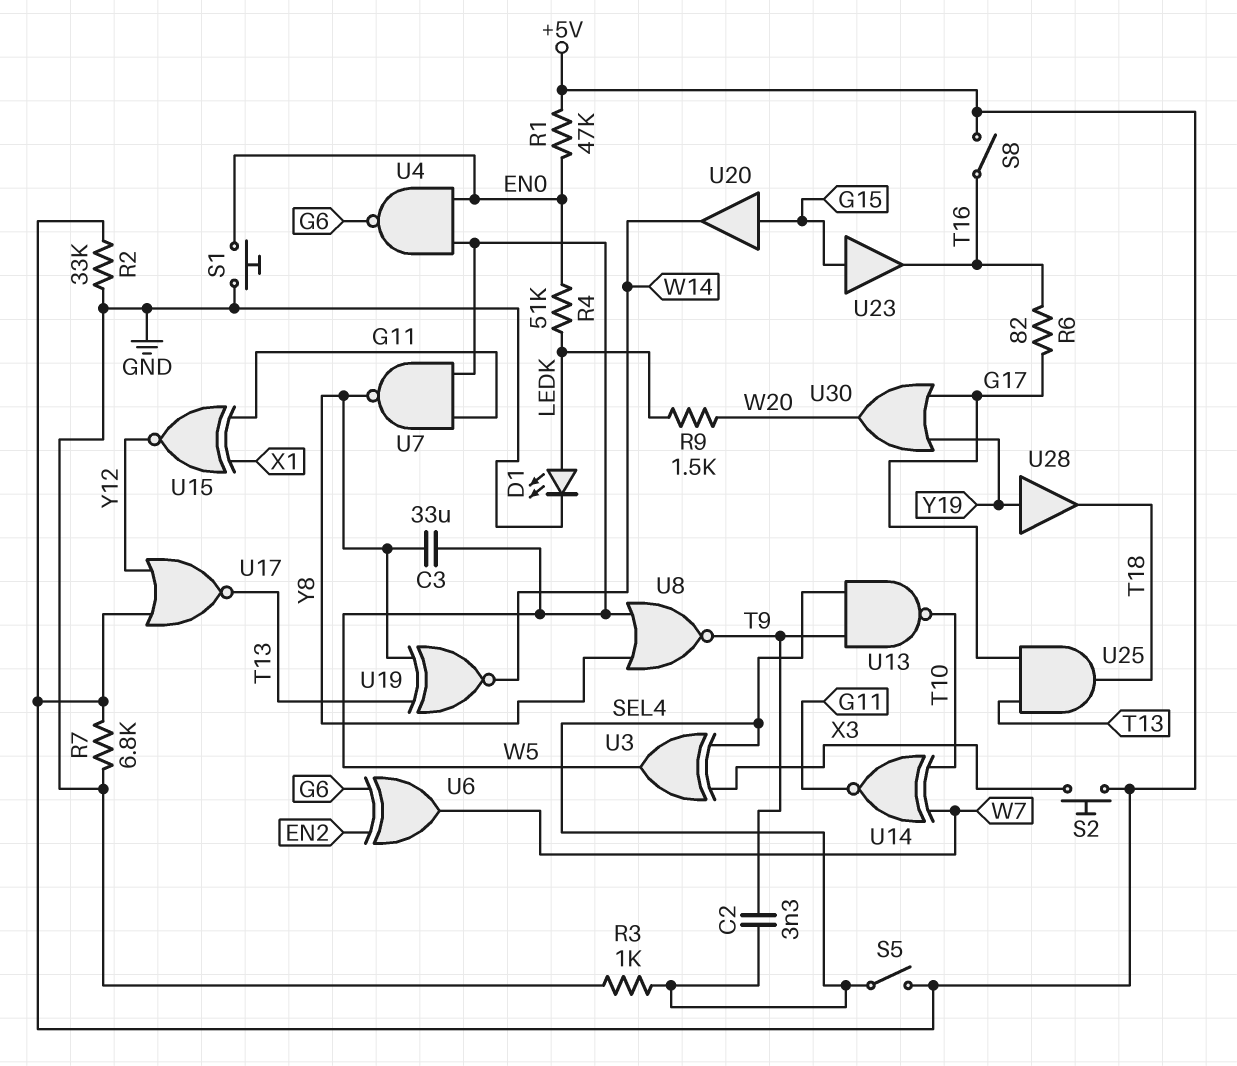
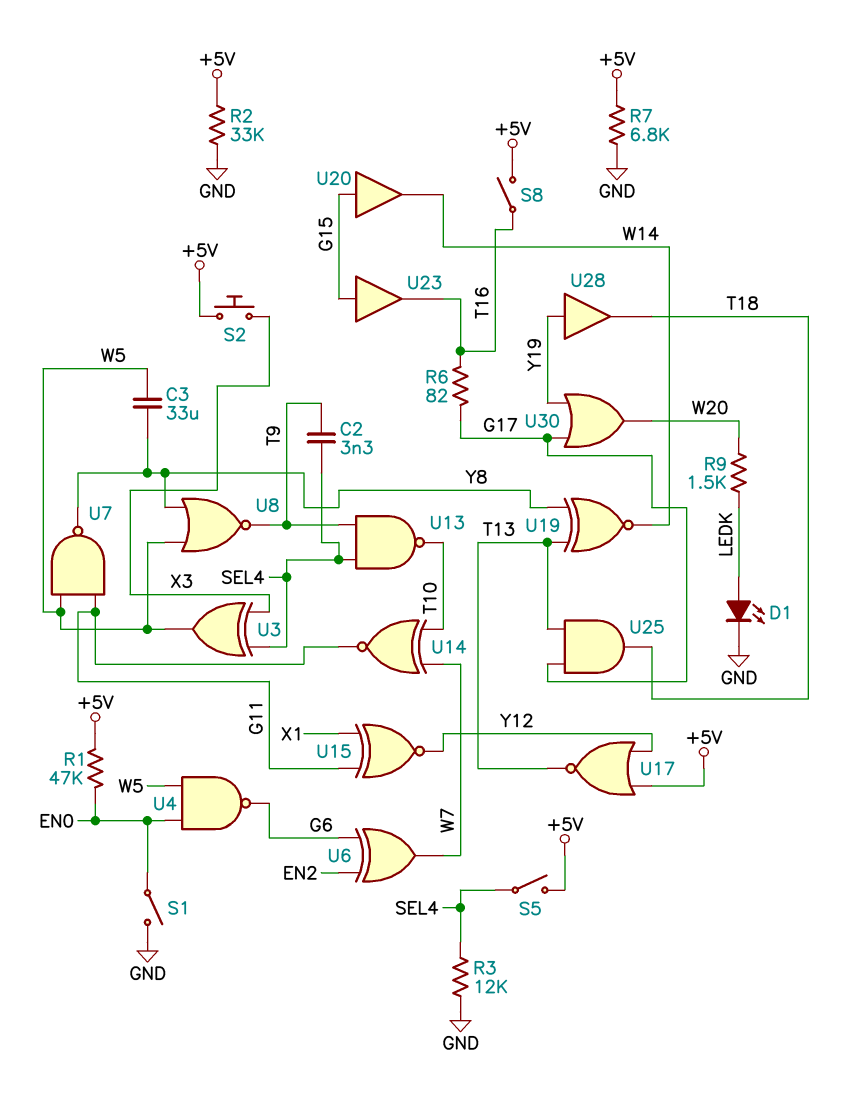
R3: 1k (GND, SEL4) -> 12k (GND, SEL4)
R4: 51k (EN0, LEDK) -> none
S1: button (EN0, GND) -> switch (EN0, GND)

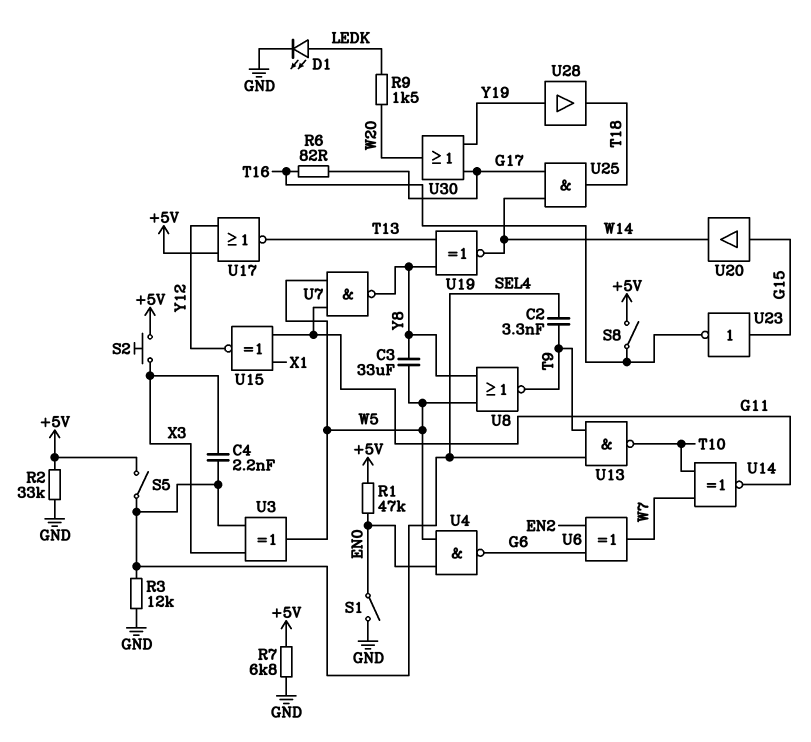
C4: none -> 2.2nF (SEL4, X3)
U23: buffer (in G15, out T16) -> NOT (in G15, out T16)
U25: AND (in G17, in T13, out T18) -> AND (in G17, in W14, out T18)

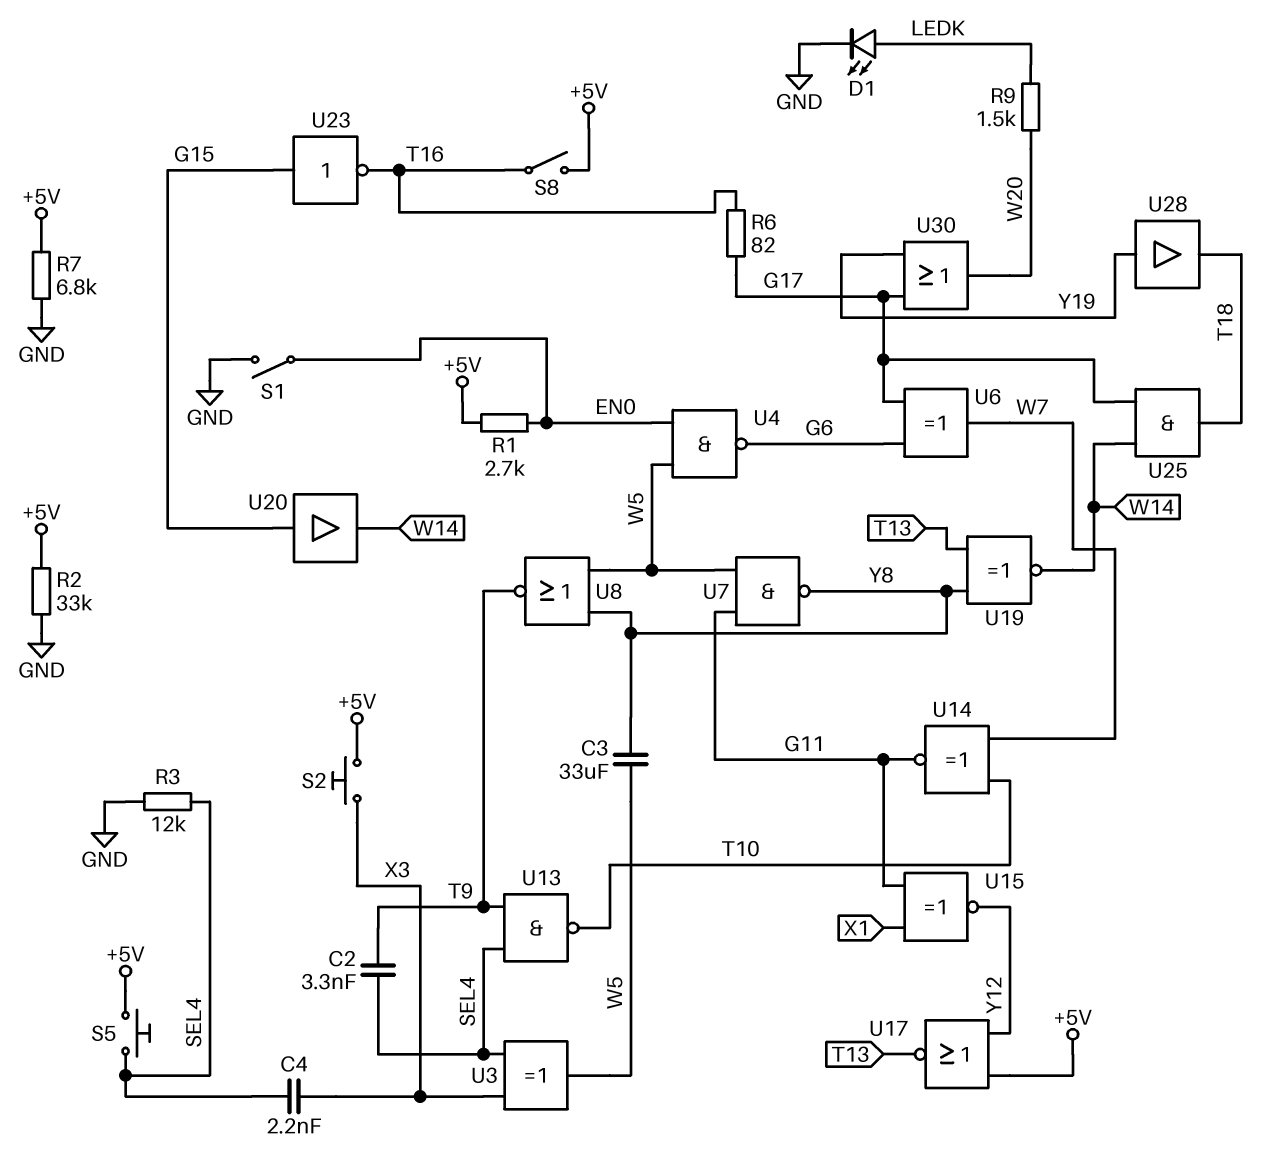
R1: 47k (+5V, EN0) -> 2.7k (+5V, EN0)
S5: switch (+5V, SEL4) -> button (+5V, SEL4)
U6: XOR (in EN2, in G6, out W7) -> XOR (in G6, in G17, out W7)

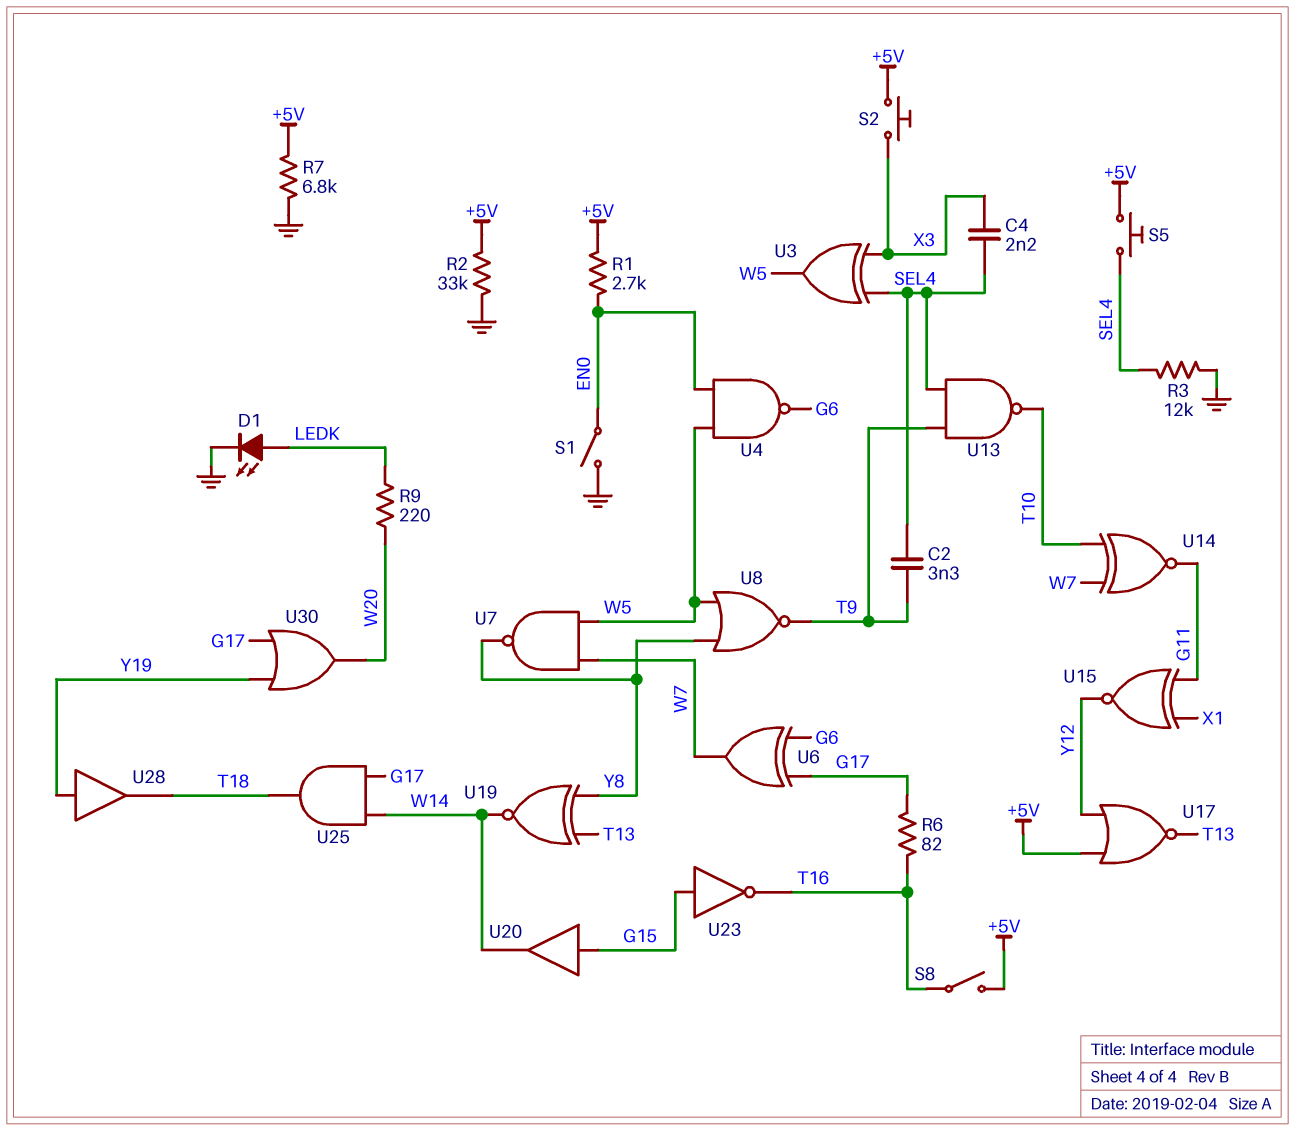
C3: 33uF (W5, Y8) -> none
R9: 1.5k (LEDK, W20) -> 220 (LEDK, W20)
U7: NAND (in G11, in W5, out Y8) -> NAND (in W5, in W7, out Y8)

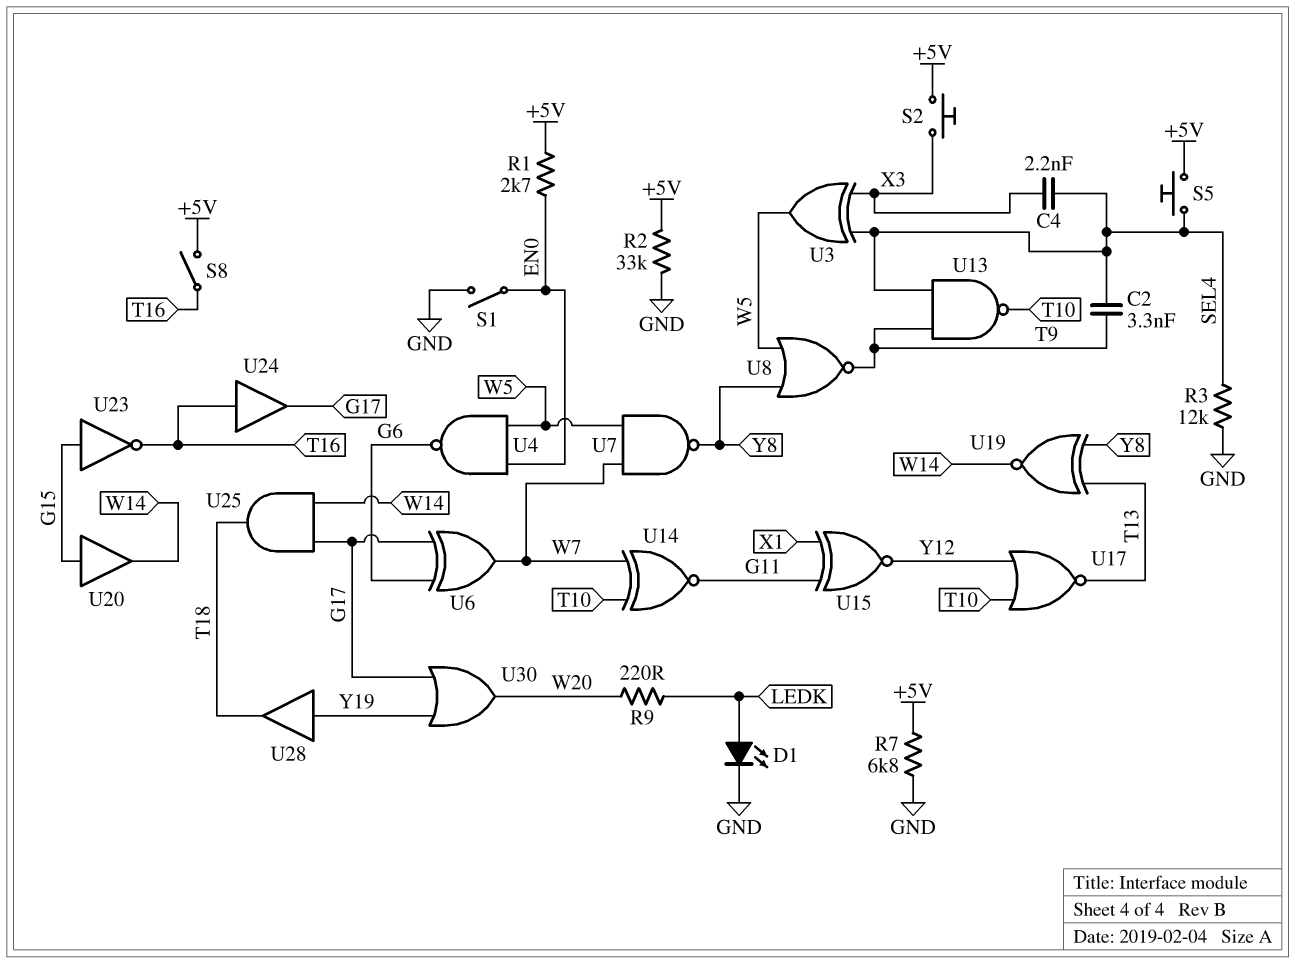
R6: 82 (G17, T16) -> none
U17: NOR (in +5V, in Y12, out T13) -> NOR (in T10, in Y12, out T13)
U24: none -> buffer (in T16, out G17)

